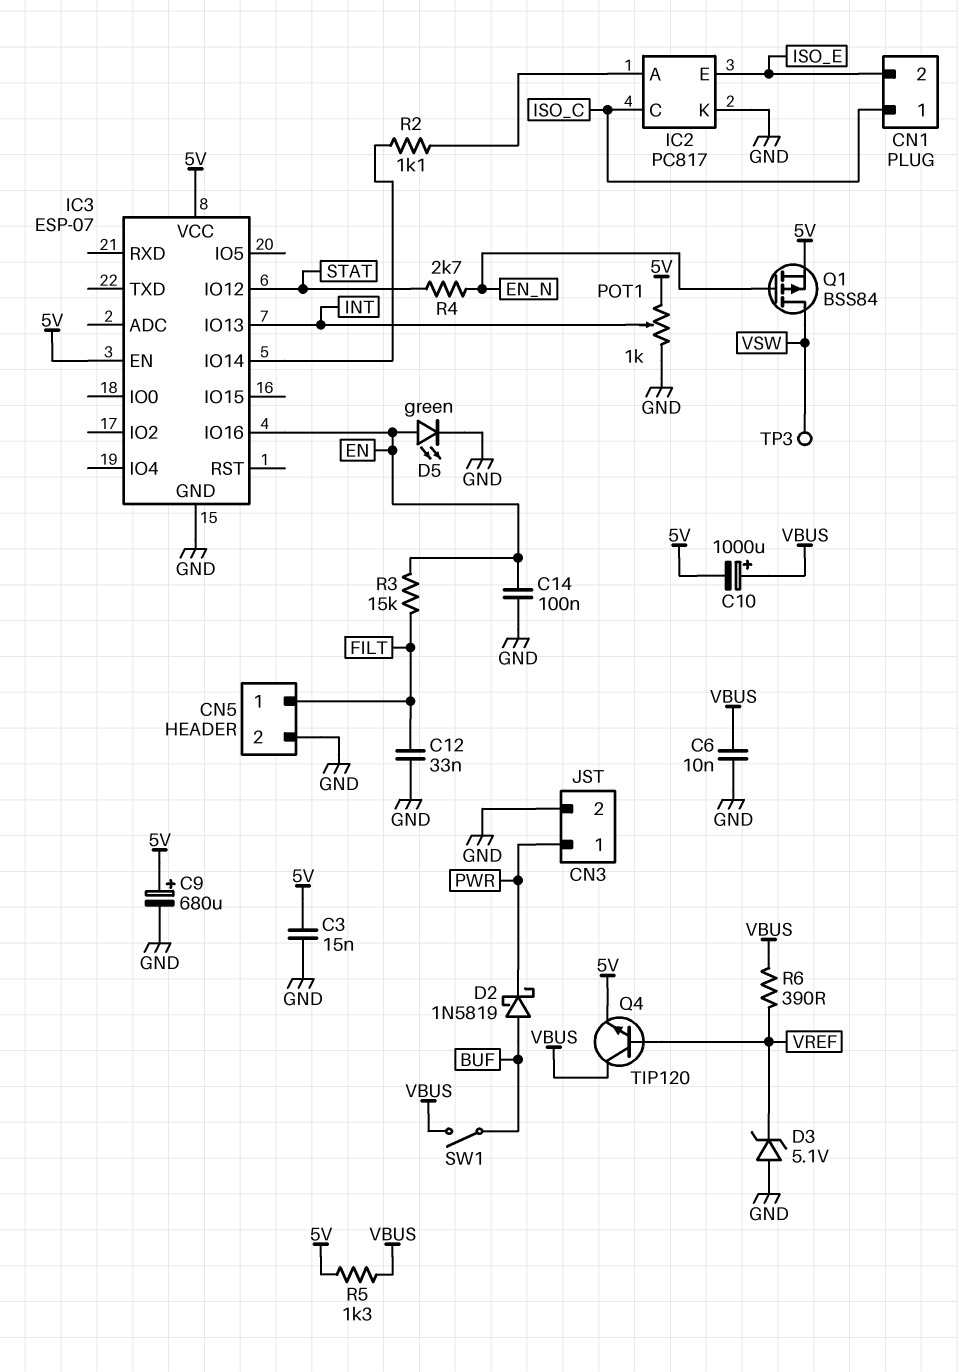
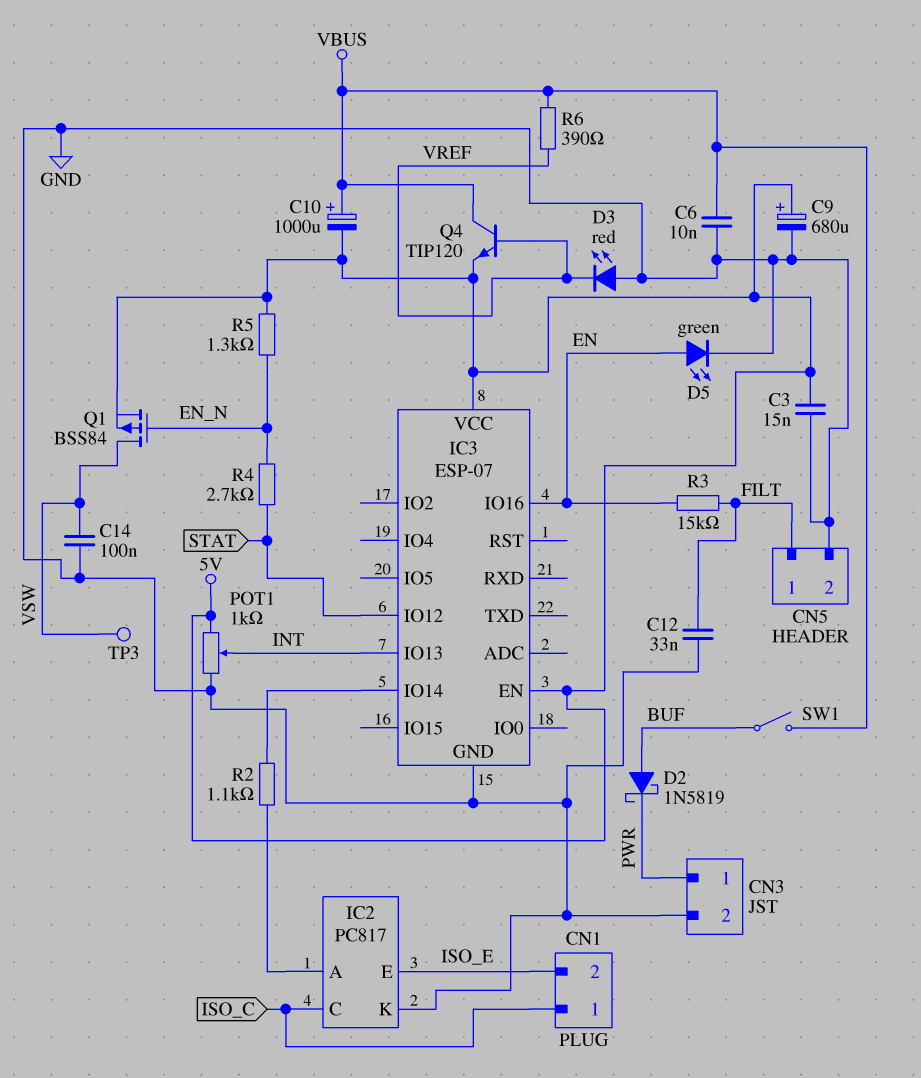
C14: 100nF (EN, GND) -> 100nF (GND, VSW)
D3: zener 5.1V (A GND, K VREF) -> LED red (A GND, K VREF)
R5: 1.3k (5V, VBUS) -> 1.3k (5V, EN_N)

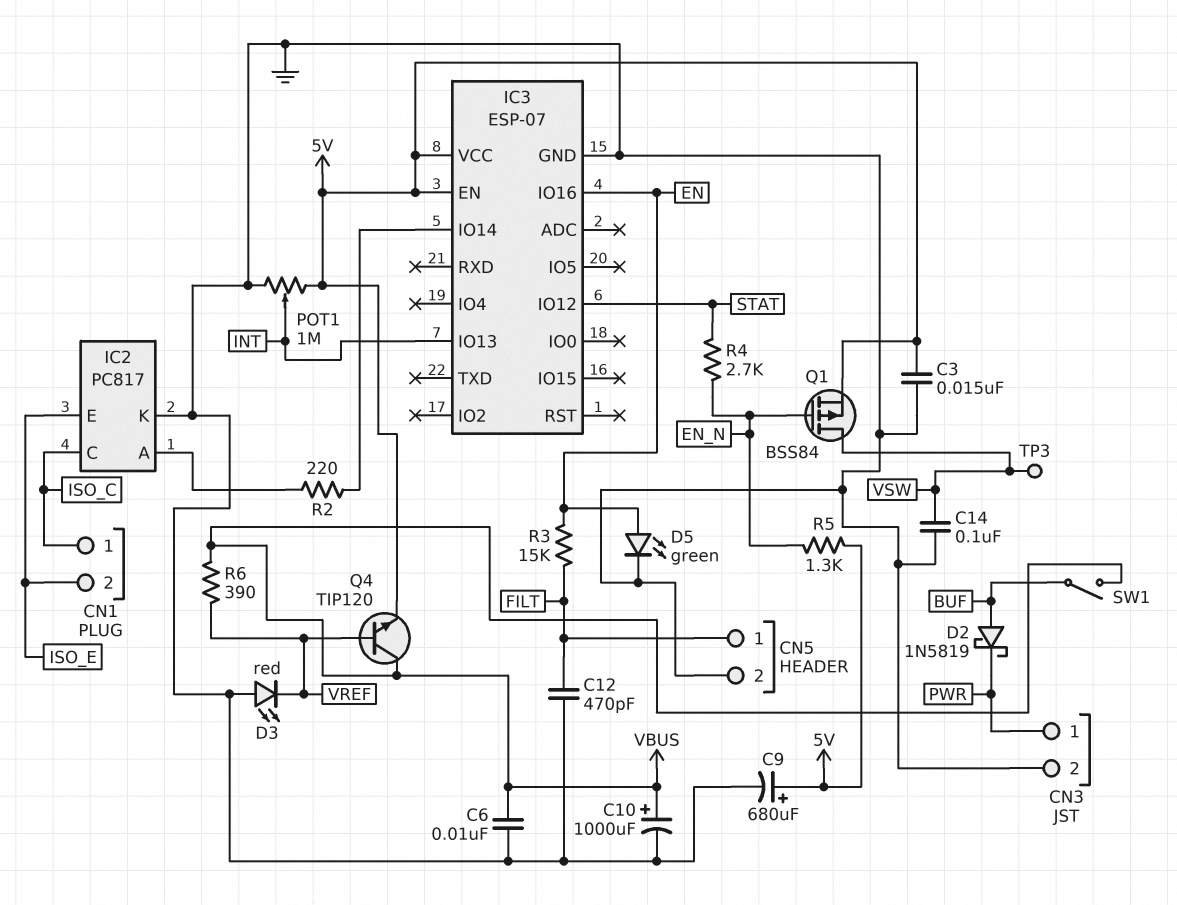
C10: 1000uF (plus VBUS, minus 5V) -> 1000uF (plus VBUS, minus GND)
C12: 33nF (FILT, GND) -> 470pF (FILT, GND)
POT1: 1k (5V, GND, wiper INT) -> 1M (5V, GND, wiper INT)
R2: 1.1k (IC2/A, IC3/IO14) -> 220 (IC2/A, IC3/IO14)

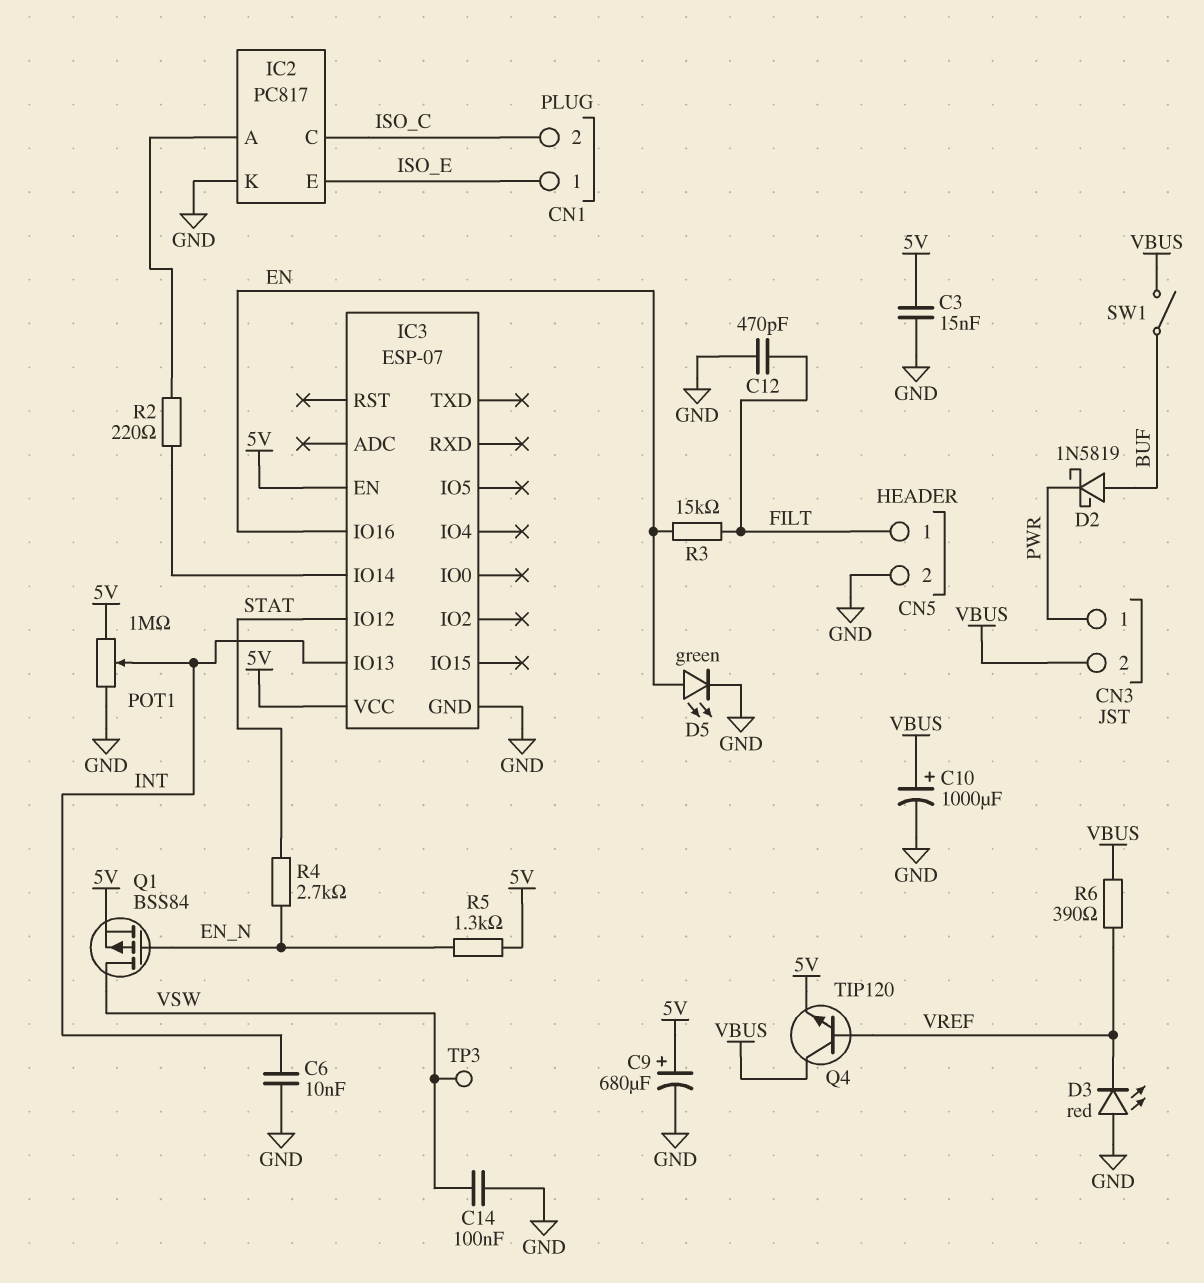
C6: 10nF (GND, VBUS) -> 10nF (GND, INT)
CN1 pin 1: ISO_C -> ISO_E
CN1 pin 2: ISO_E -> ISO_C
CN3 pin 2: GND -> VBUS

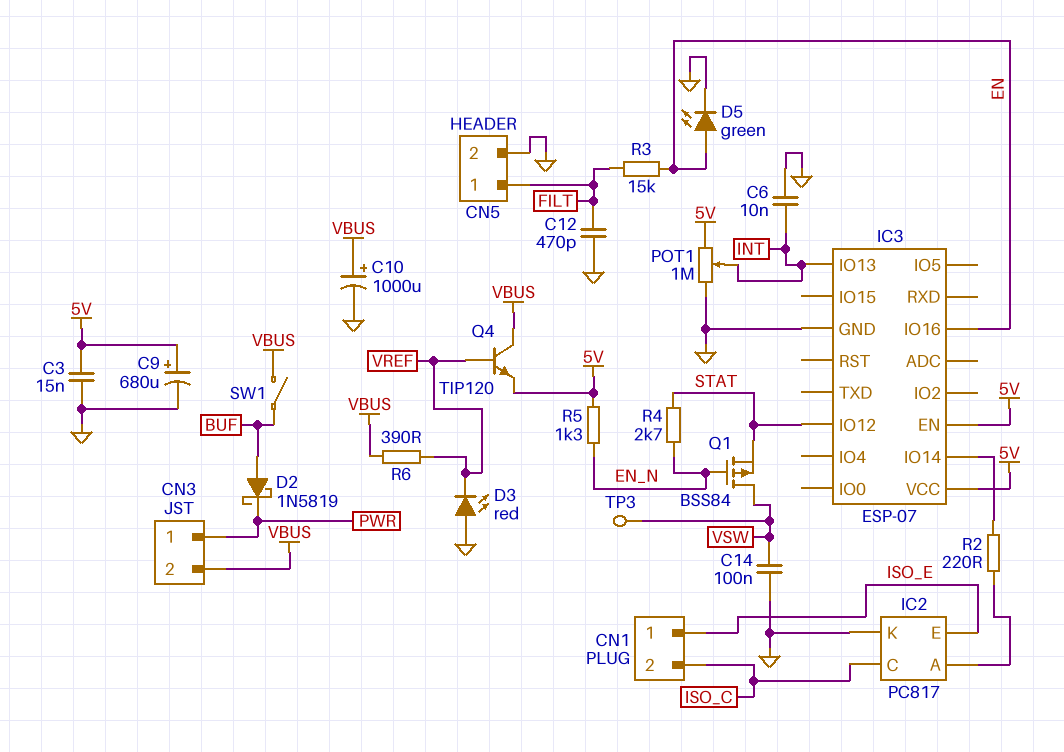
Q1: PMOS BSS84 (G EN_N, D VSW, S 5V) -> PMOS BSS84 (G EN_N, D VSW, S STAT)

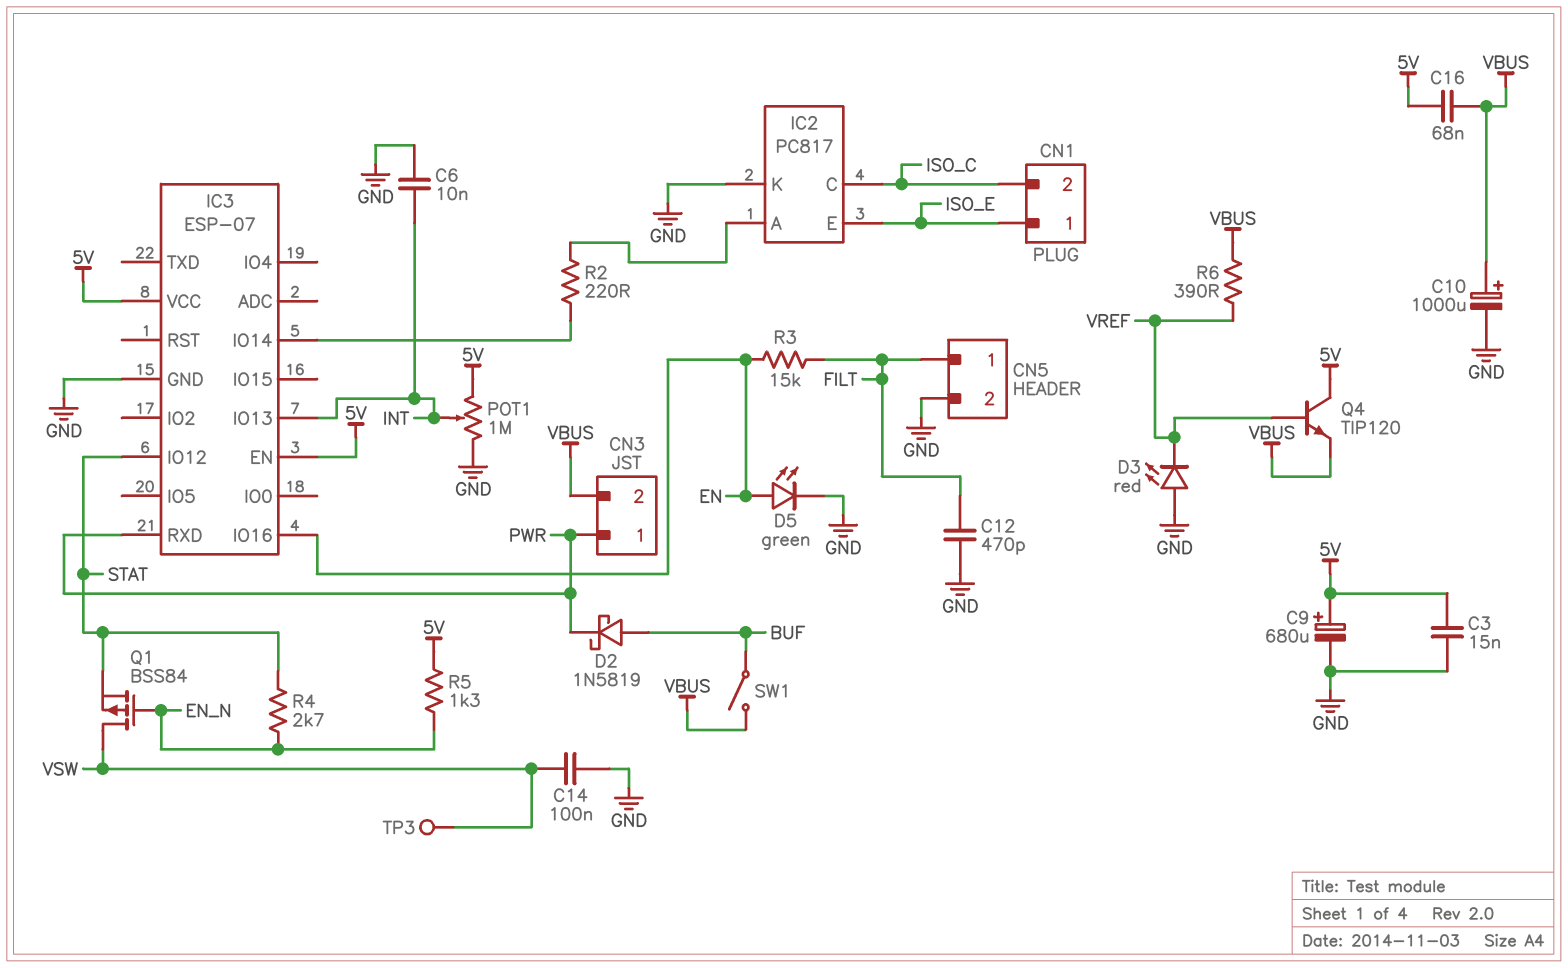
C16: none -> 68nF (5V, VBUS)
IC3 pin RXD: none -> PWR
Q4: NPN TIP120 (B VREF, C VBUS, E 5V) -> NPN TIP120 (B VREF, C 5V, E VBUS)

